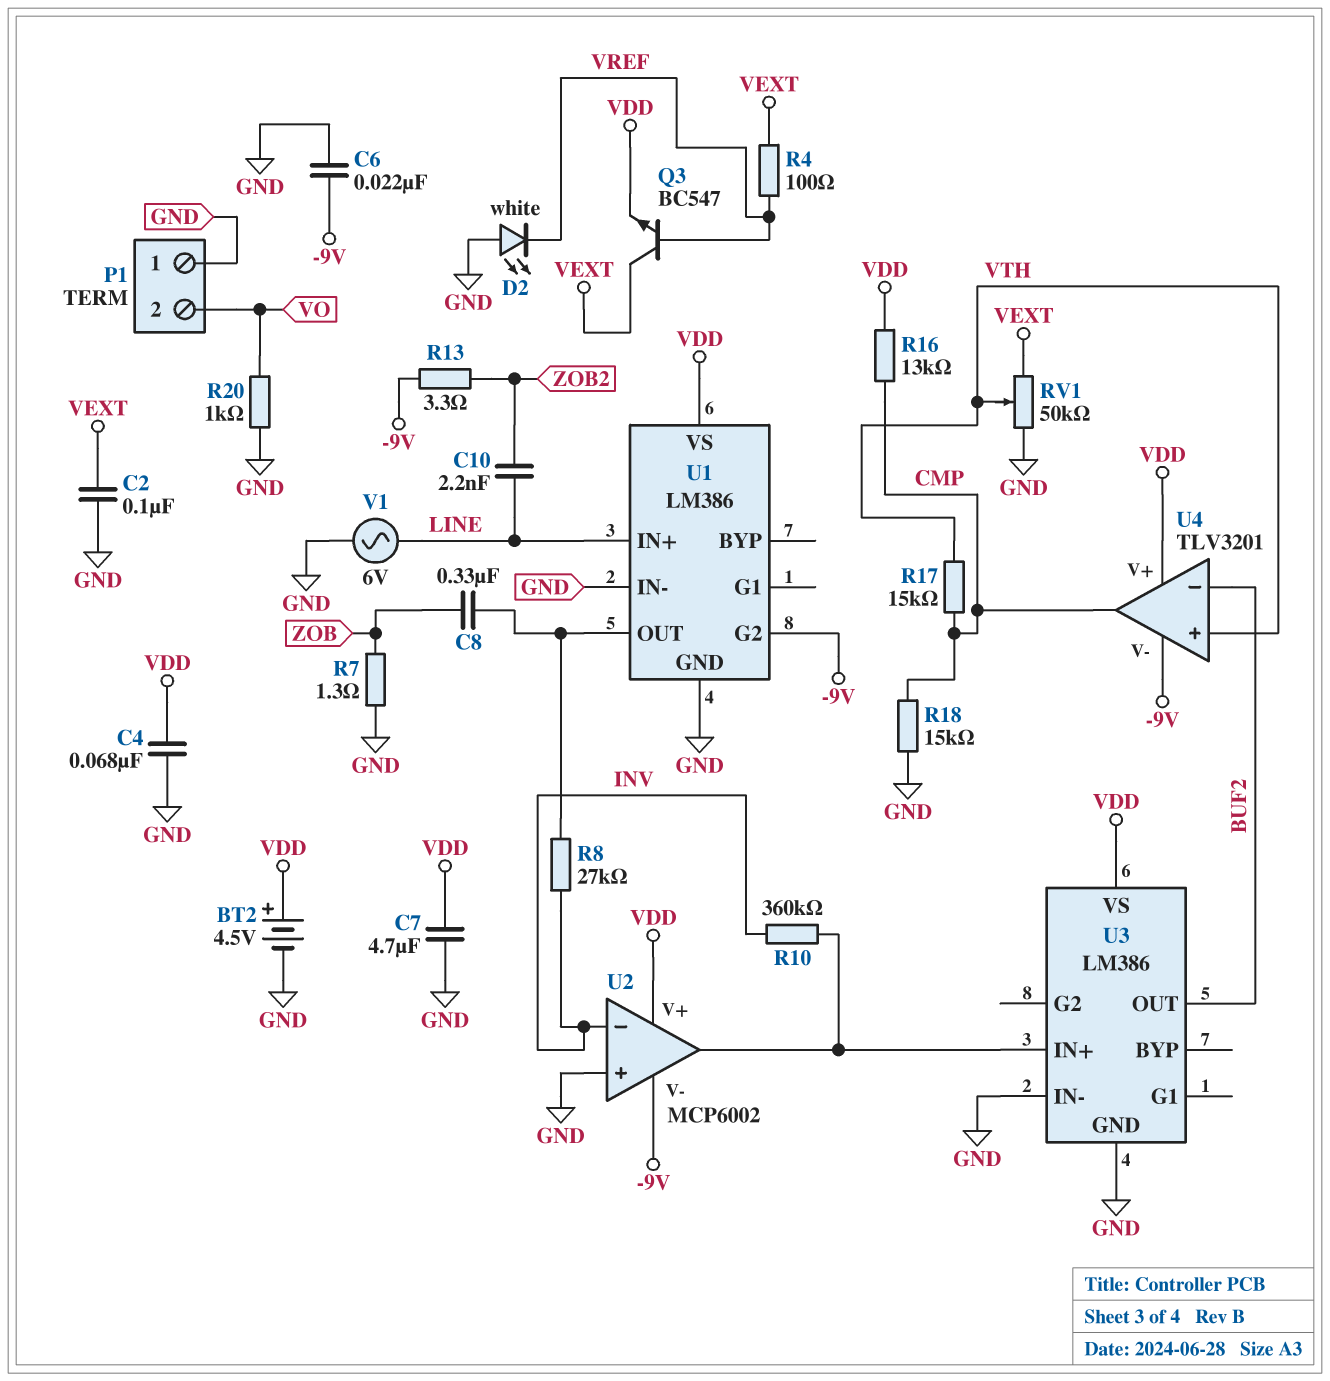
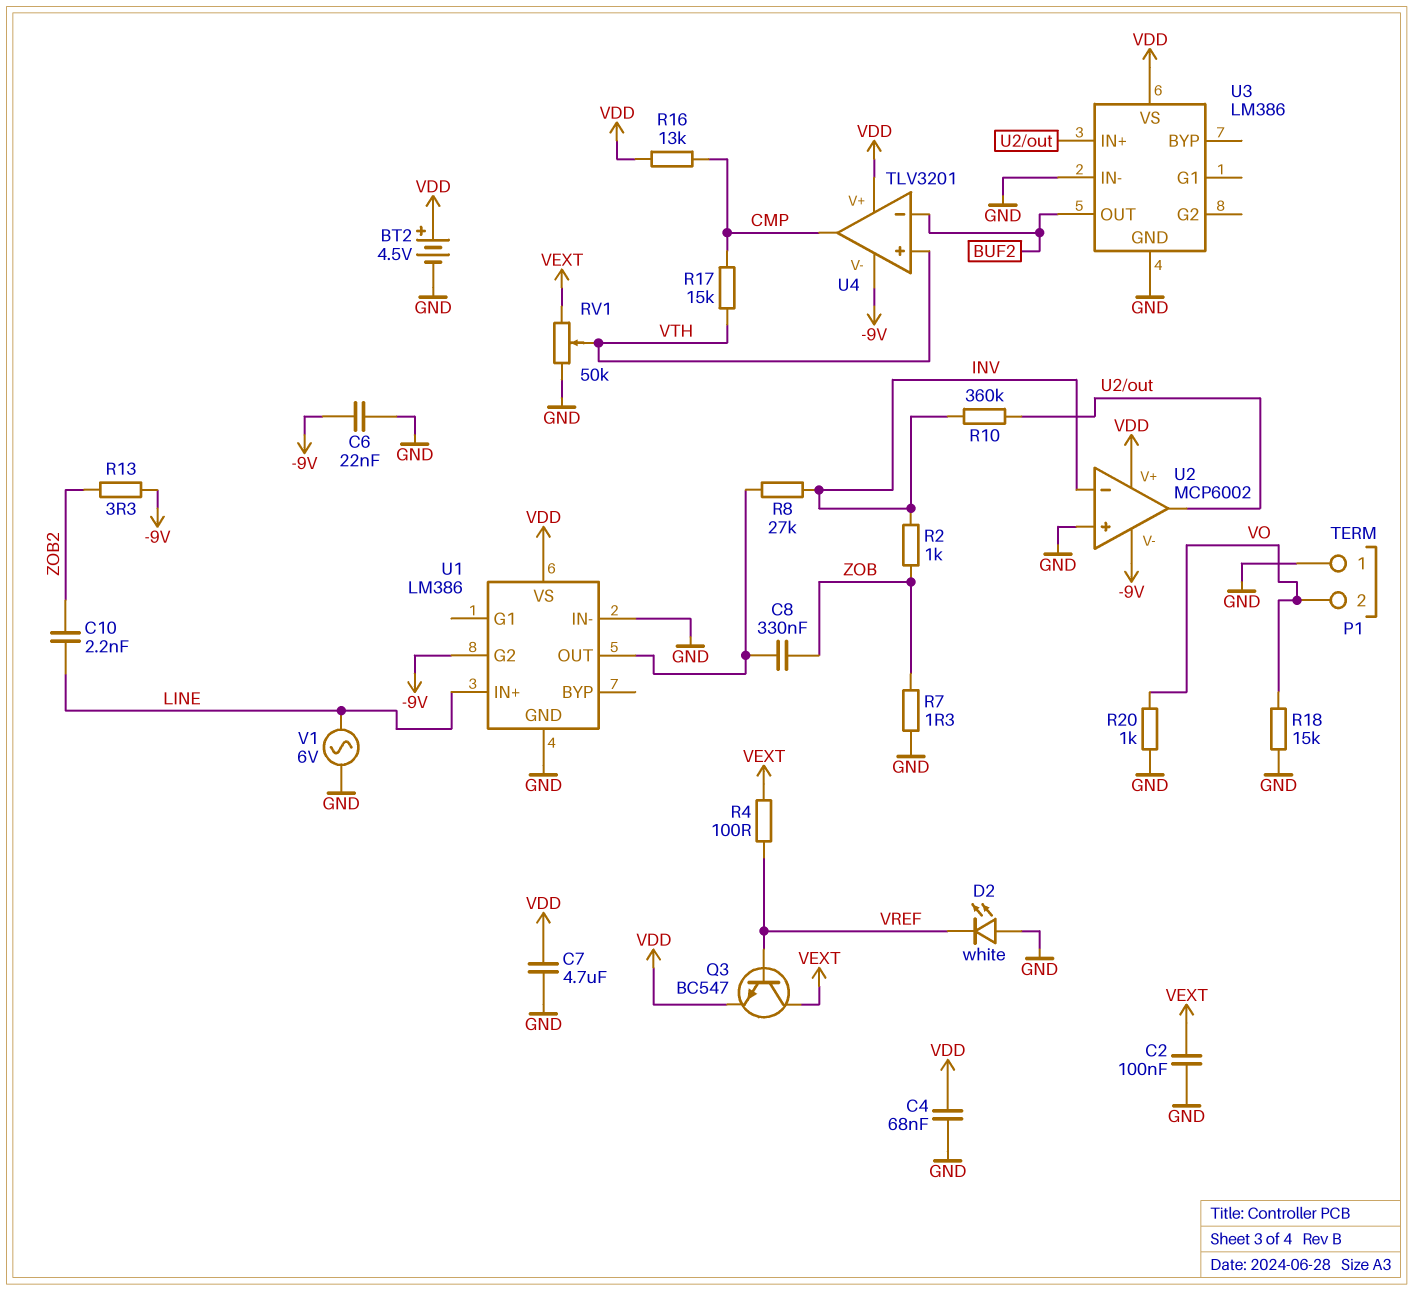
R2: none -> 1k (INV, ZOB)
R18: 15k (CMP, GND) -> 15k (GND, VO)

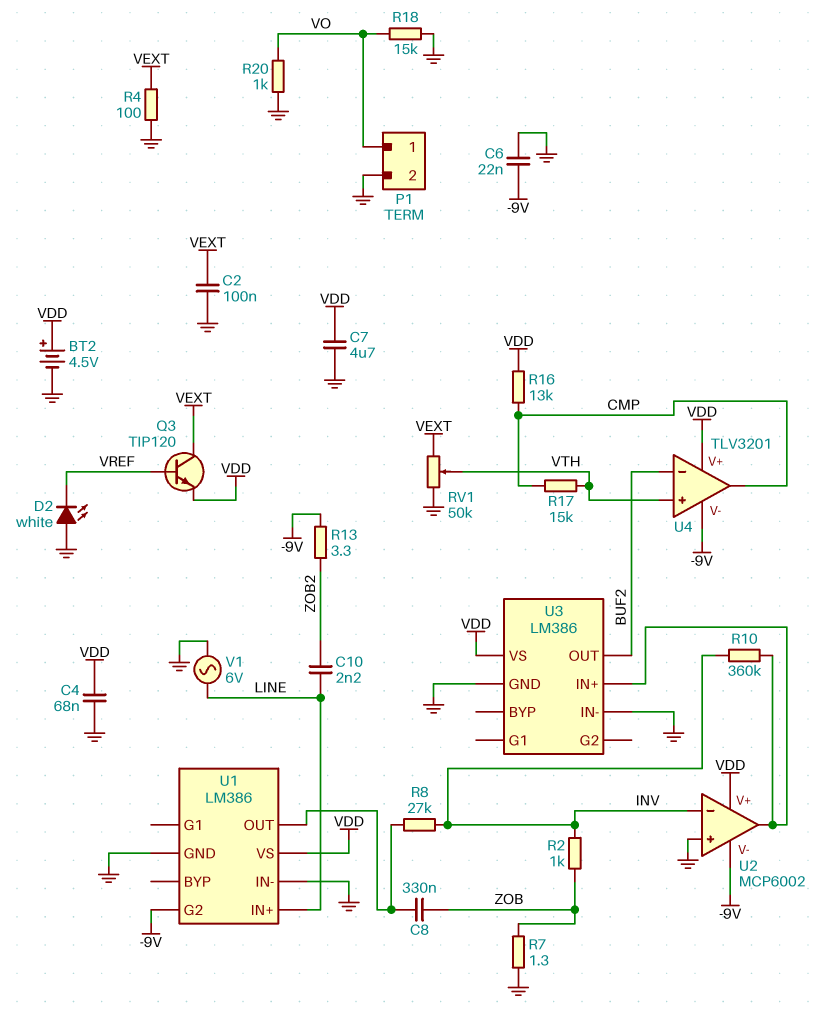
P1 pin 1: GND -> VO
P1 pin 2: VO -> GND
Q3: NPN BC547 (B VREF, C VEXT, E VDD) -> NPN TIP120 (B VREF, C VEXT, E VDD)
R4: 100 (VEXT, VREF) -> 100 (GND, VEXT)

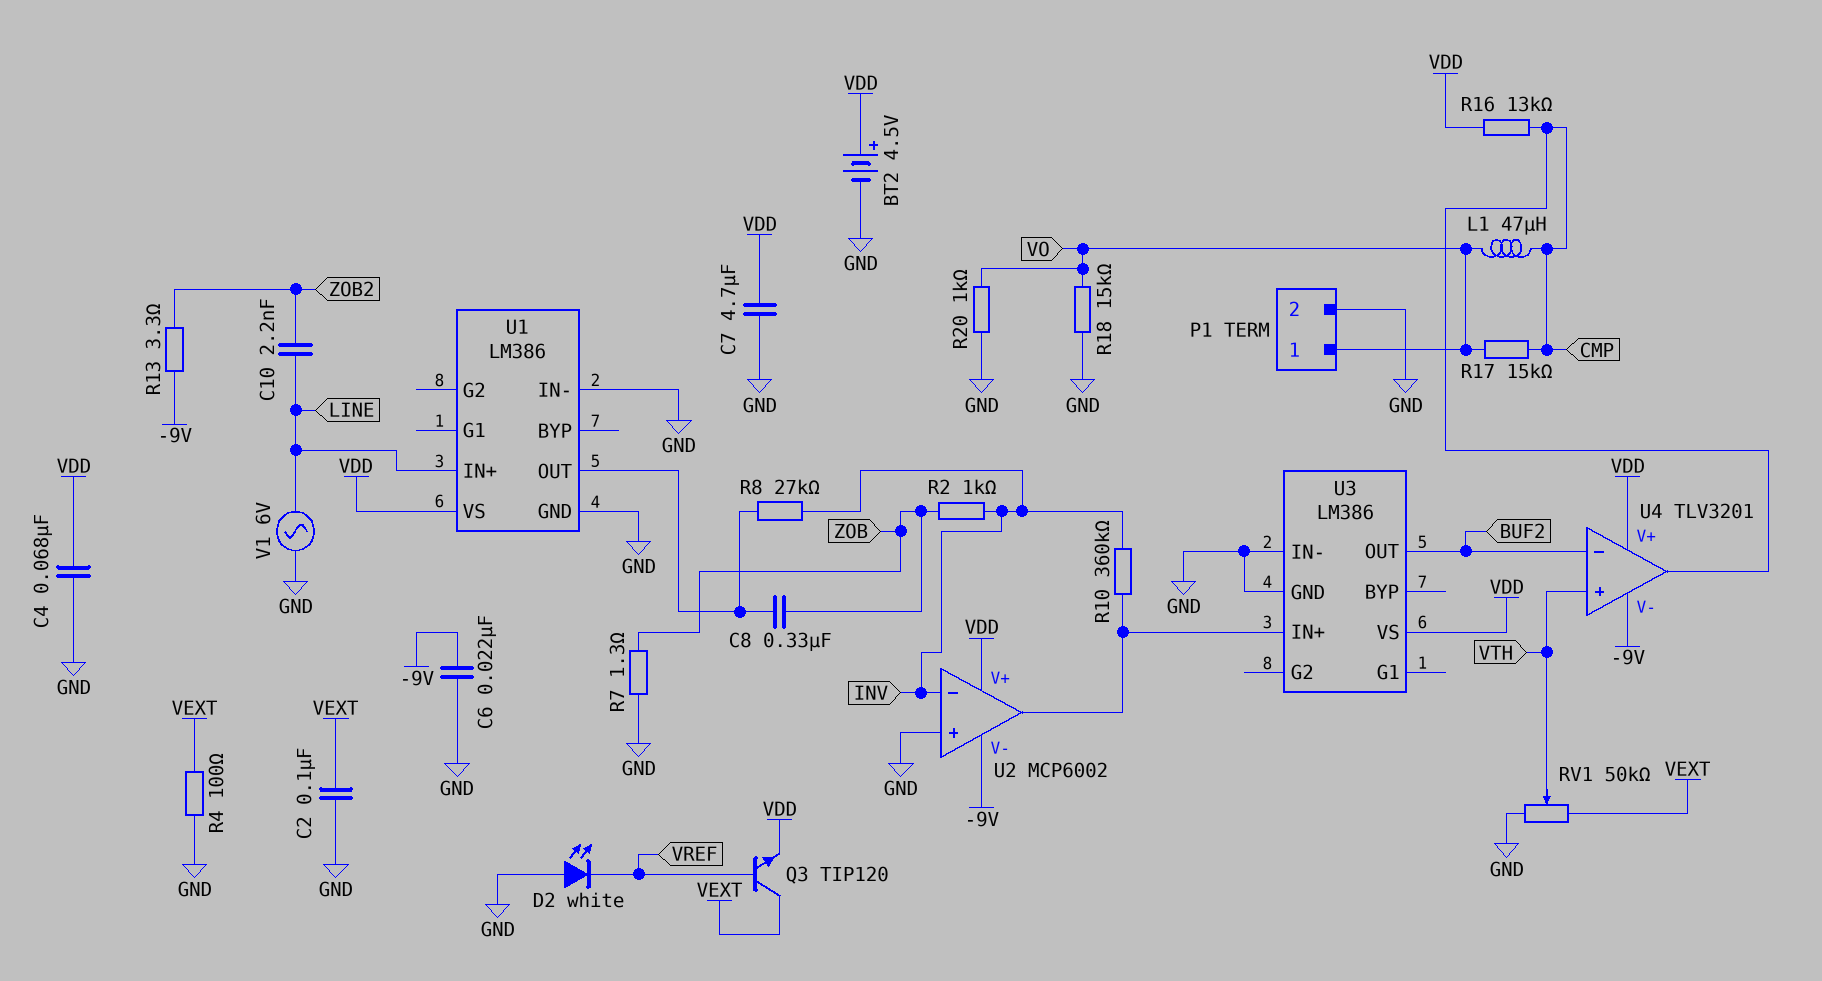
L1: none -> 47uH (CMP, VO)
R17: 15k (CMP, VTH) -> 15k (CMP, VO)
U1 pin G2: -9V -> none

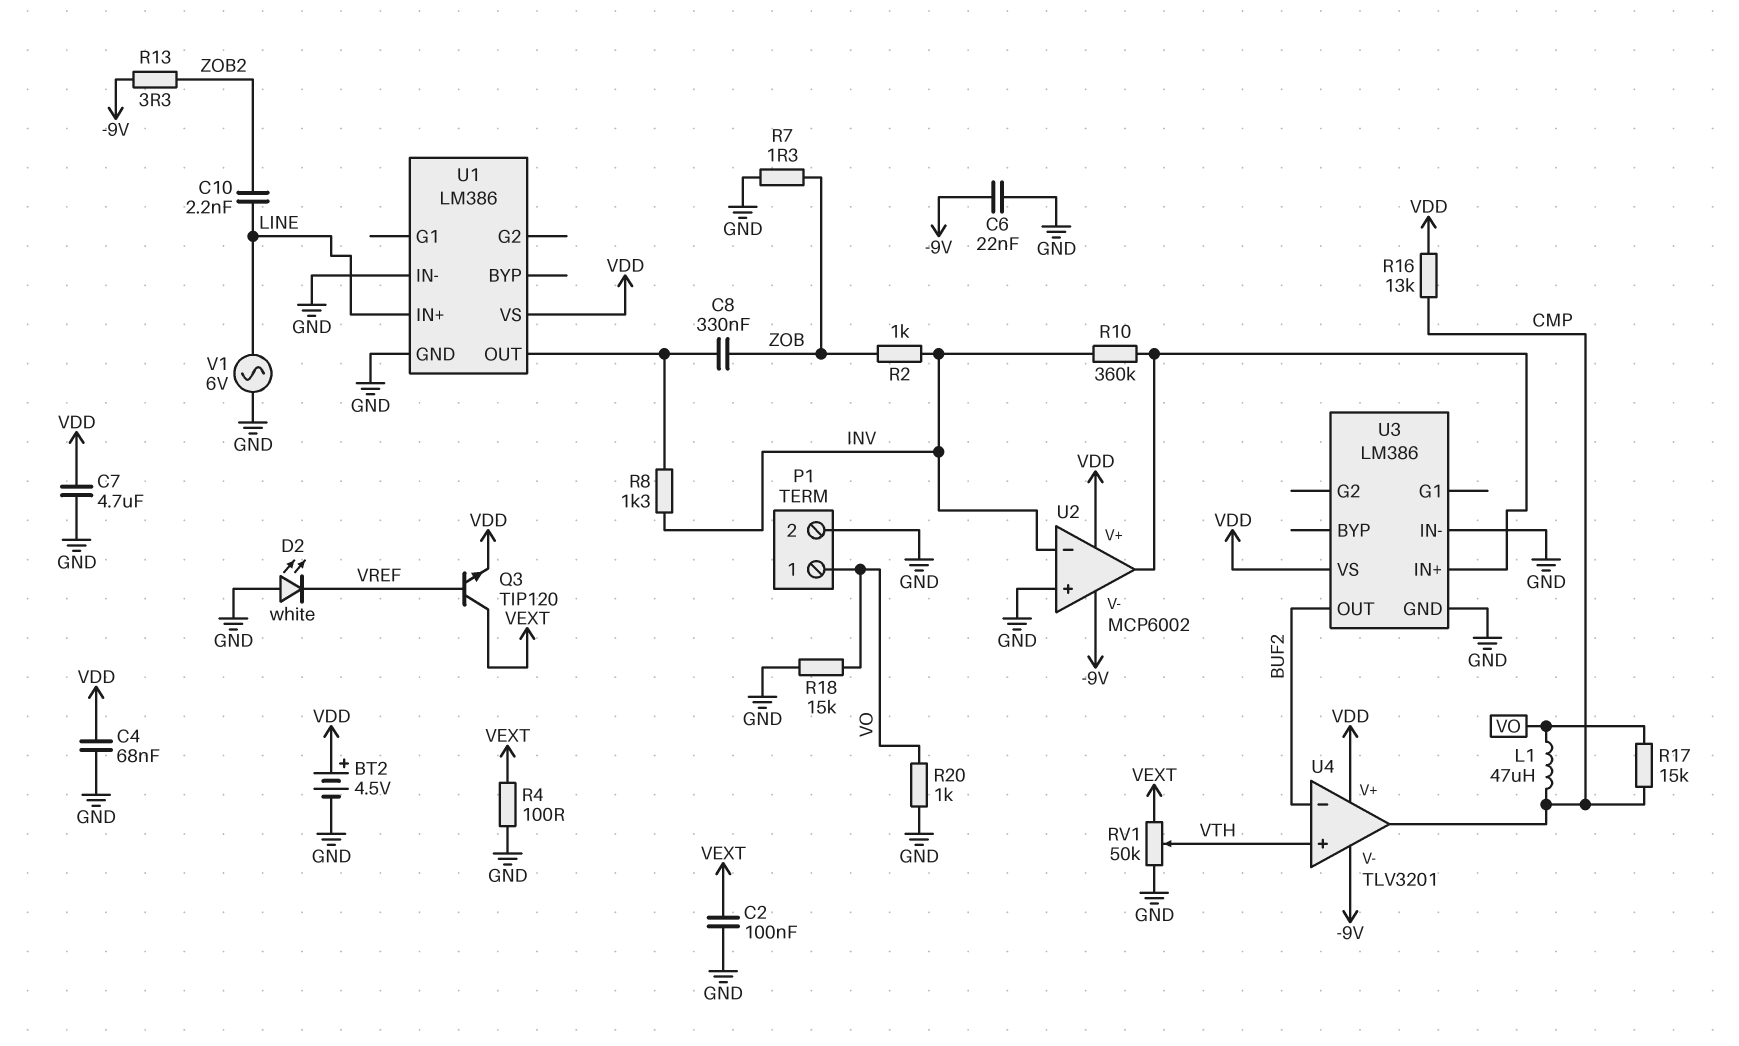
R8: 27k (INV, U1/OUT) -> 1.3k (INV, U1/OUT)

